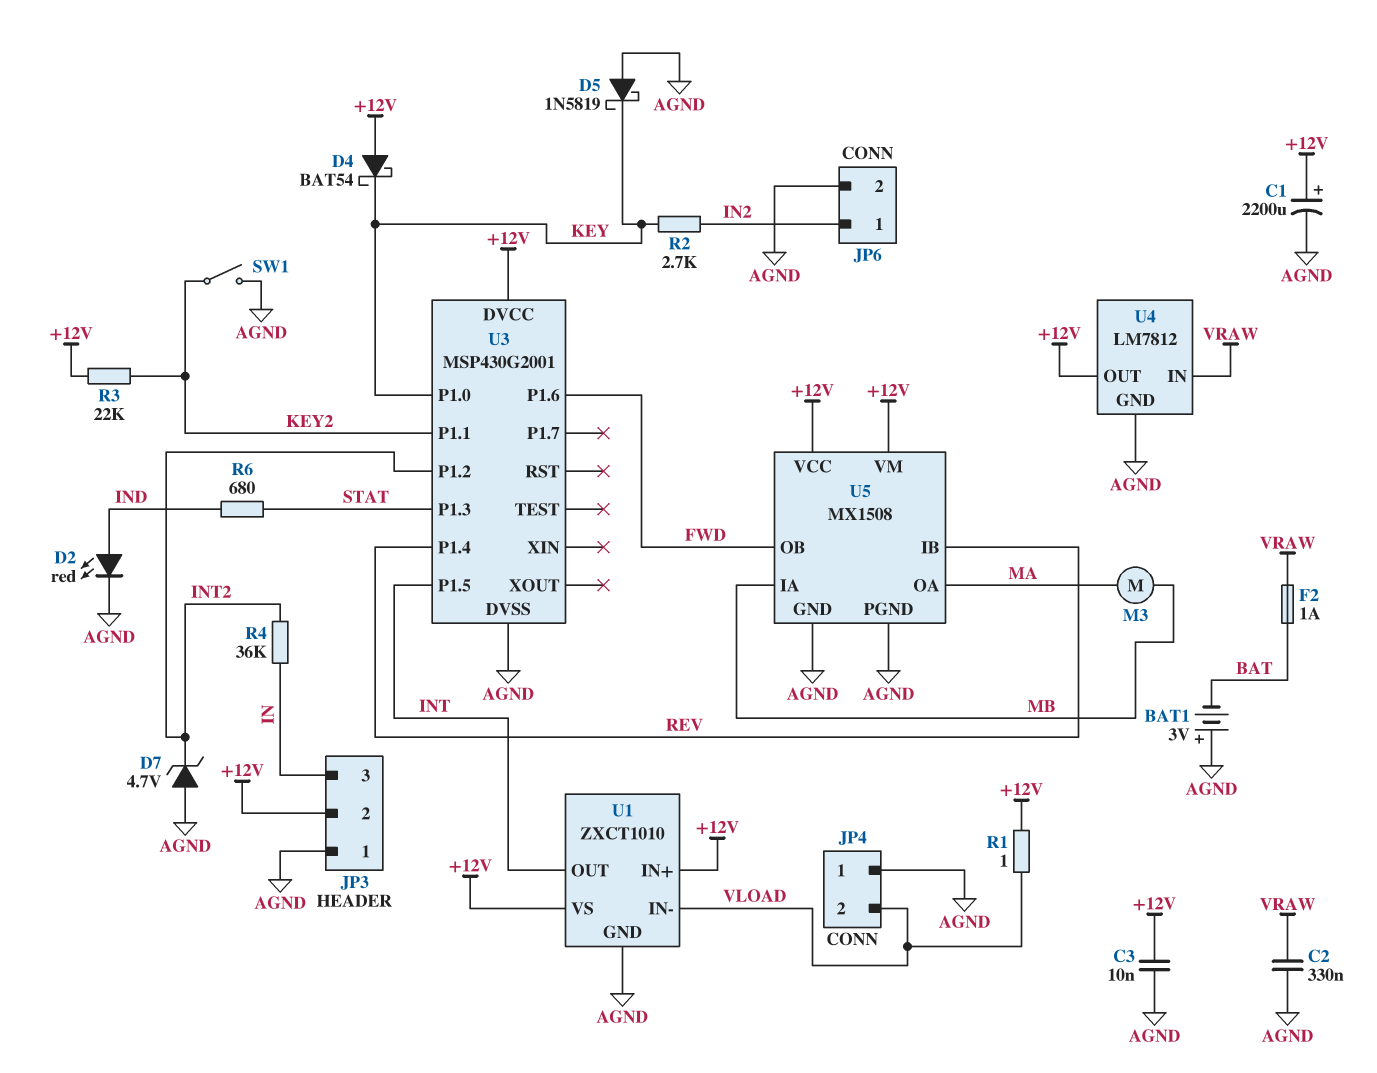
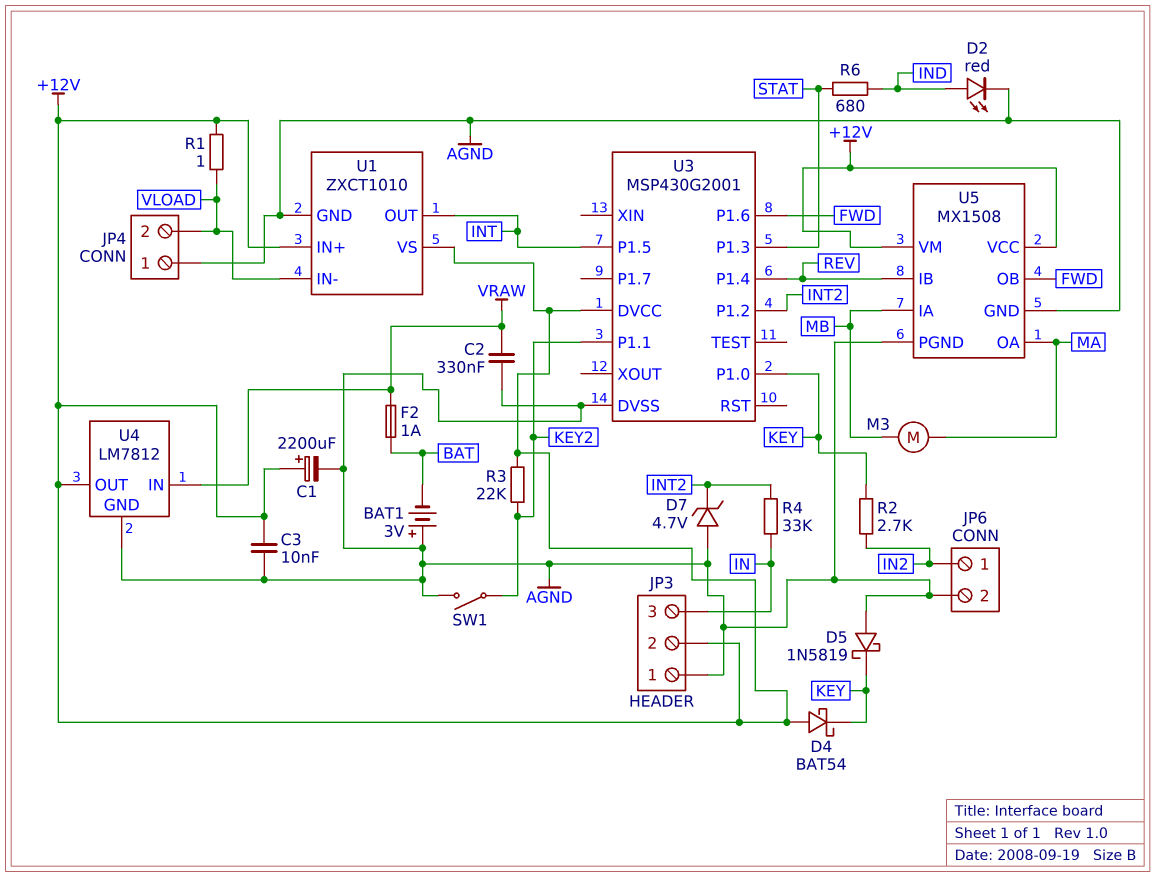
R4: 36k (IN, INT2) -> 33k (IN, INT2)

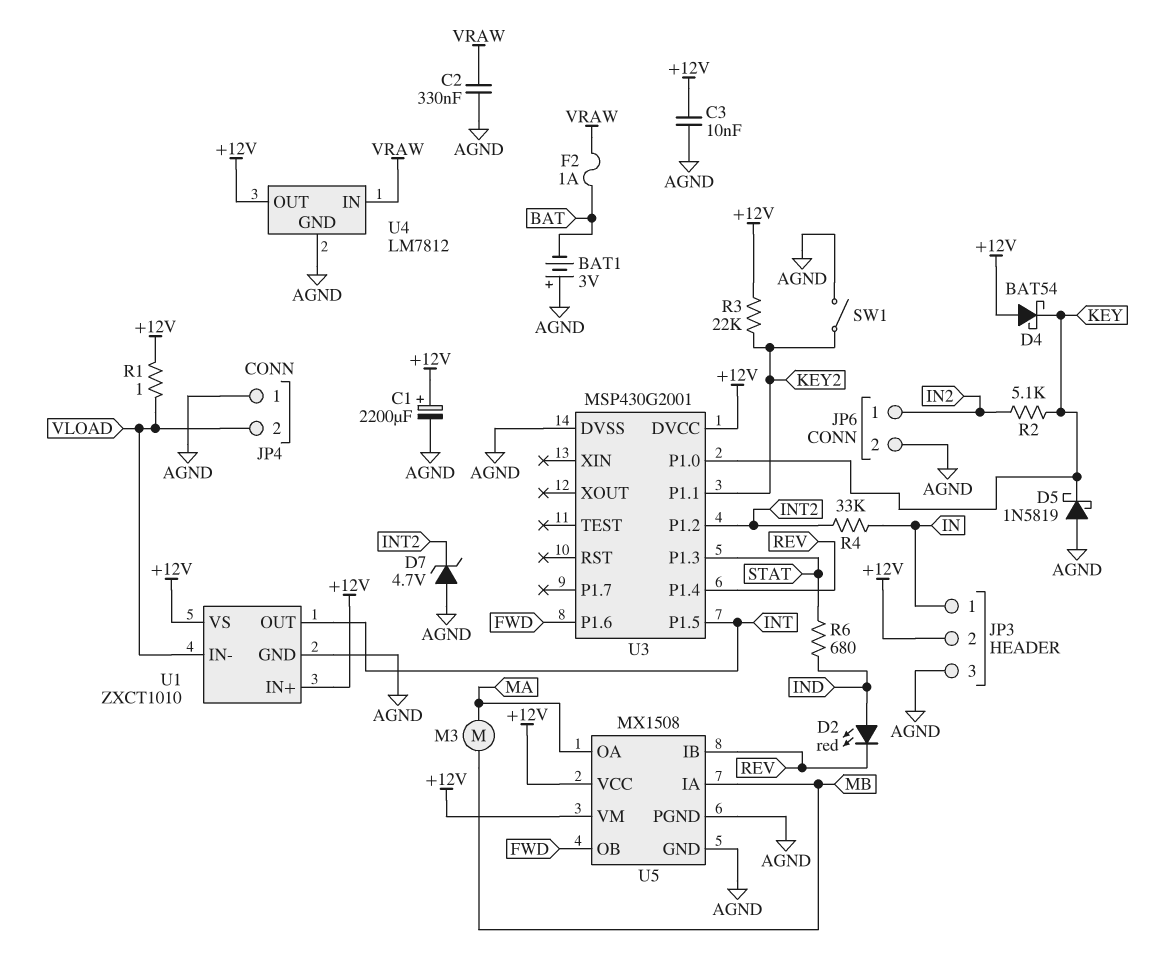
D2: LED red (A IND, K AGND) -> LED red (A IND, K REV)
JP3 pin 1: AGND -> IN
JP3 pin 3: IN -> AGND
R2: 2.7k (IN2, KEY) -> 5.1k (IN2, KEY)

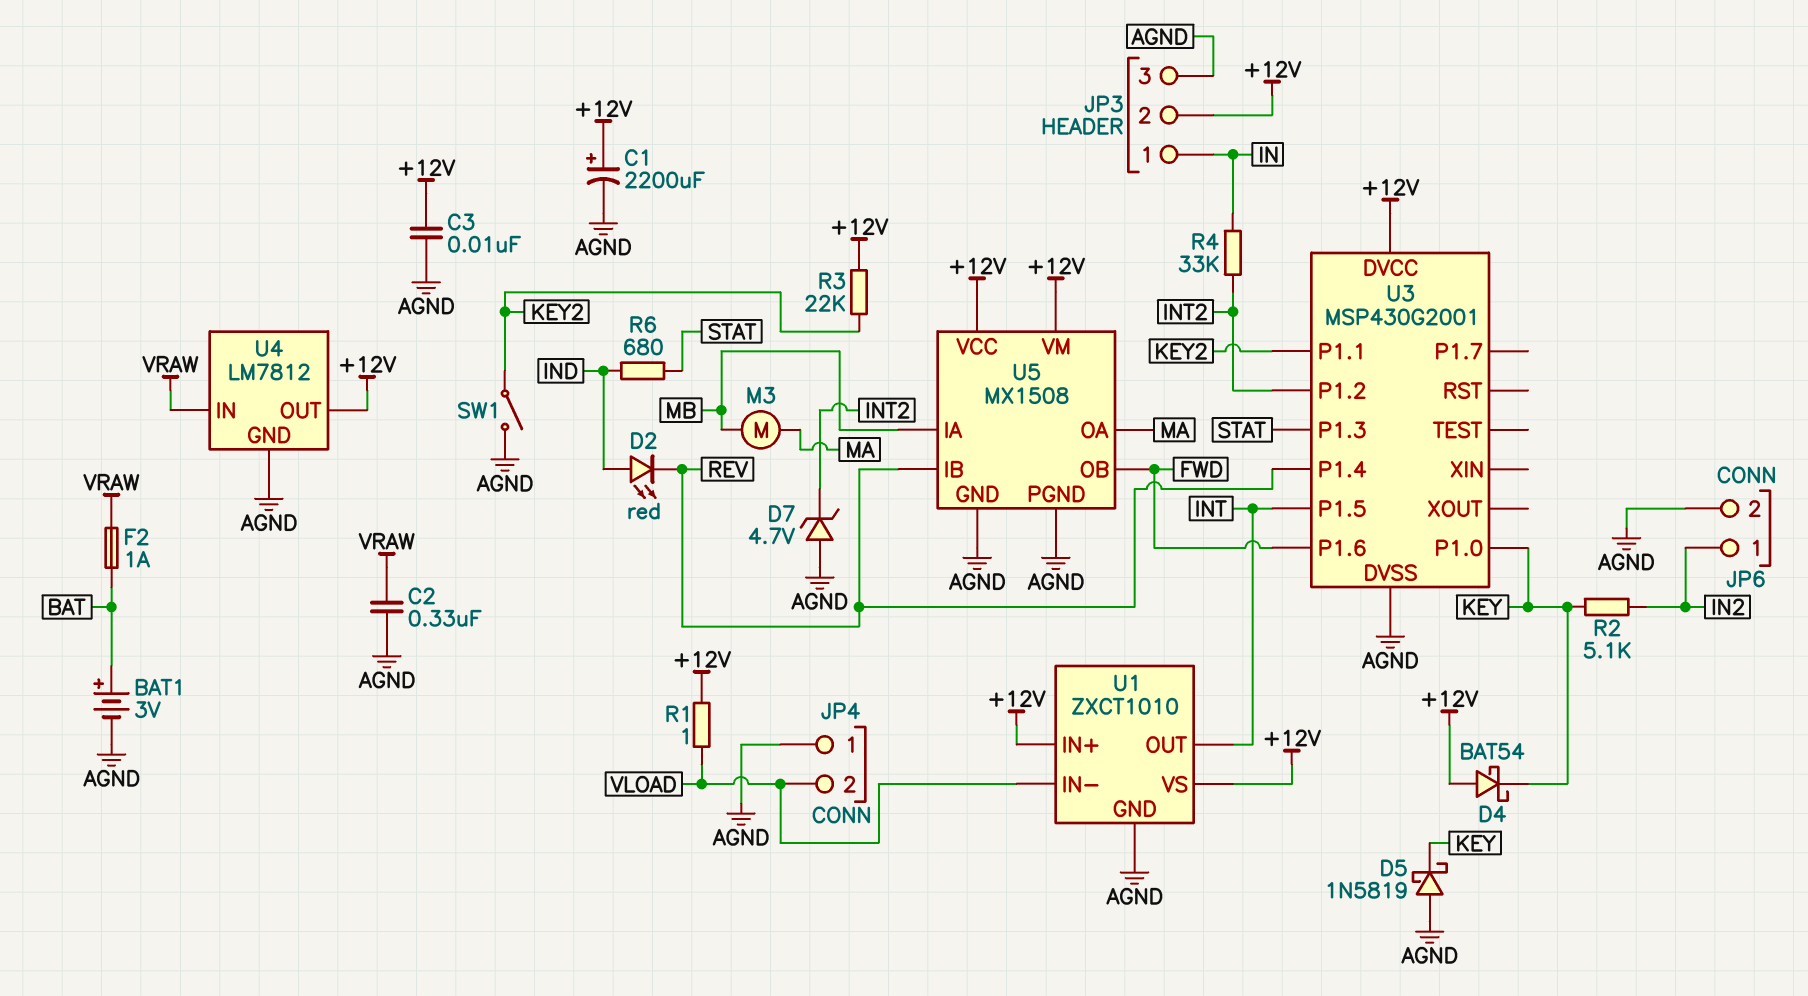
BAT1: 3V (plus AGND, minus BAT) -> 3V (plus BAT, minus AGND)

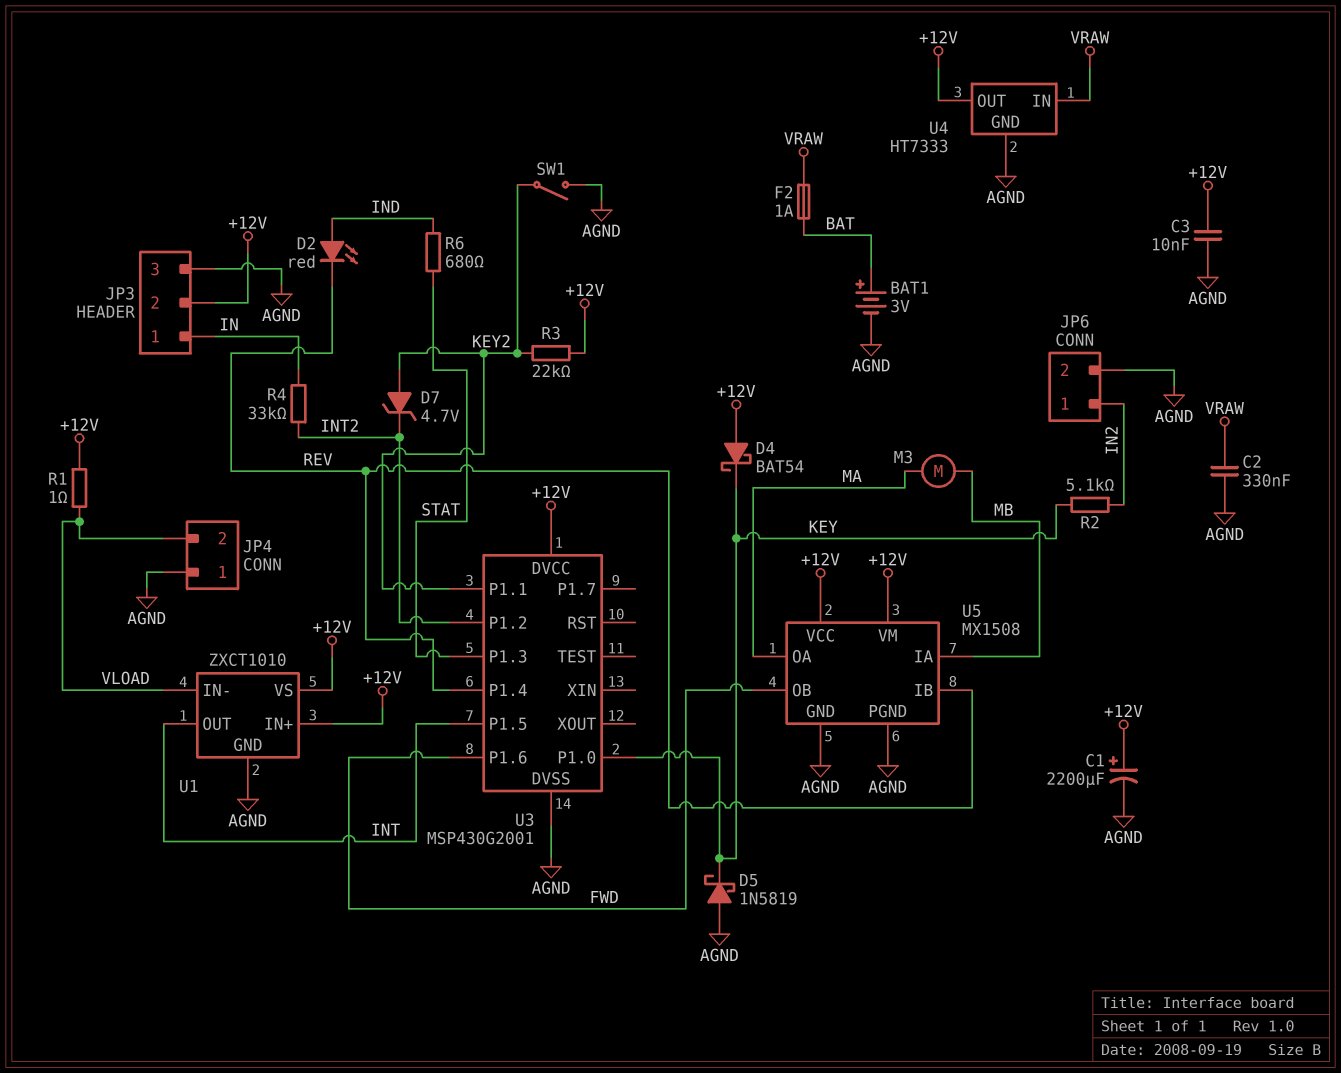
D7: zener 4.7V (A AGND, K INT2) -> zener 4.7V (A KEY2, K INT2)
U4: LM7812 -> HT7333

